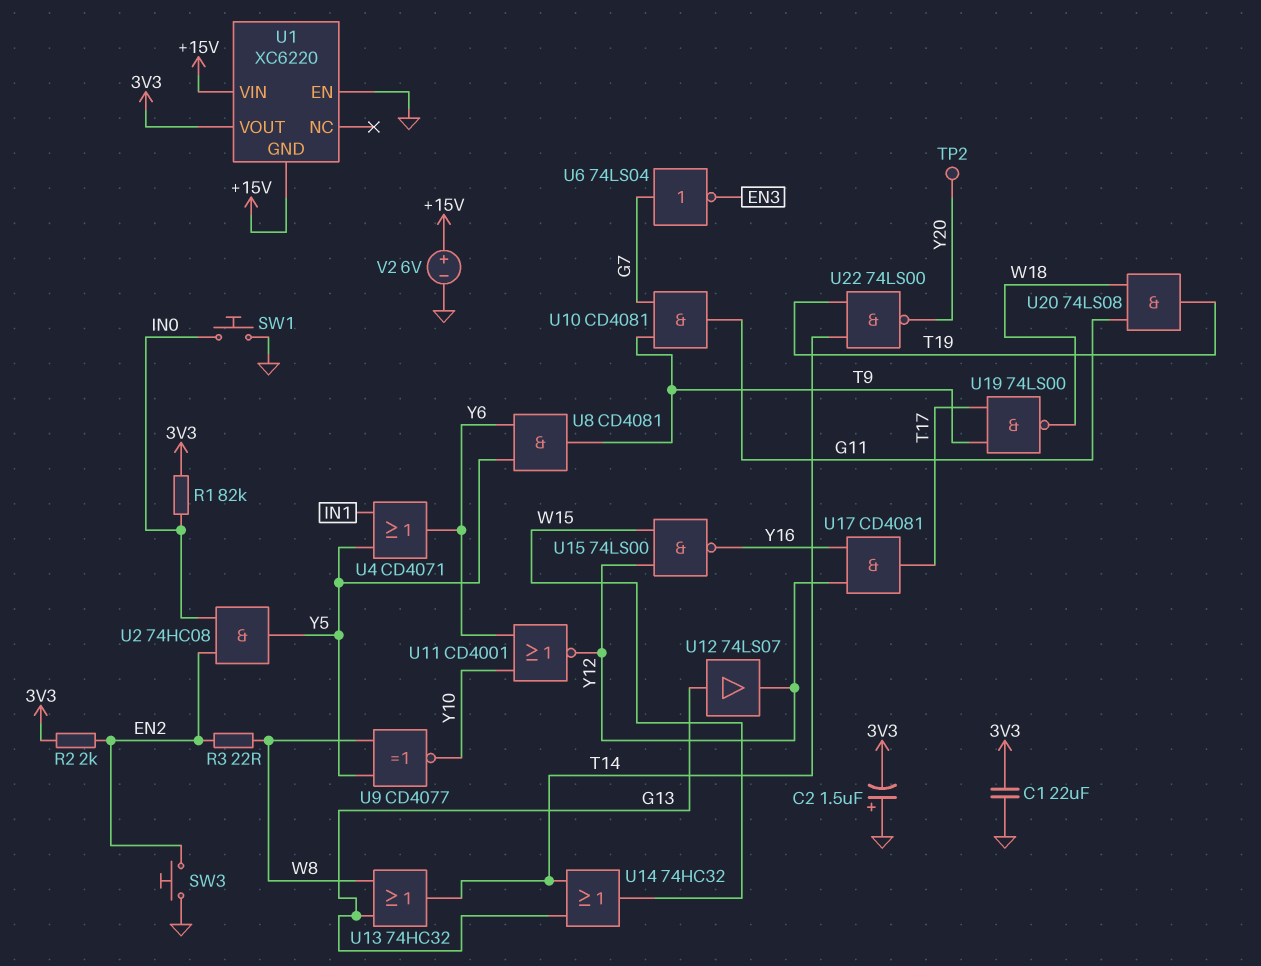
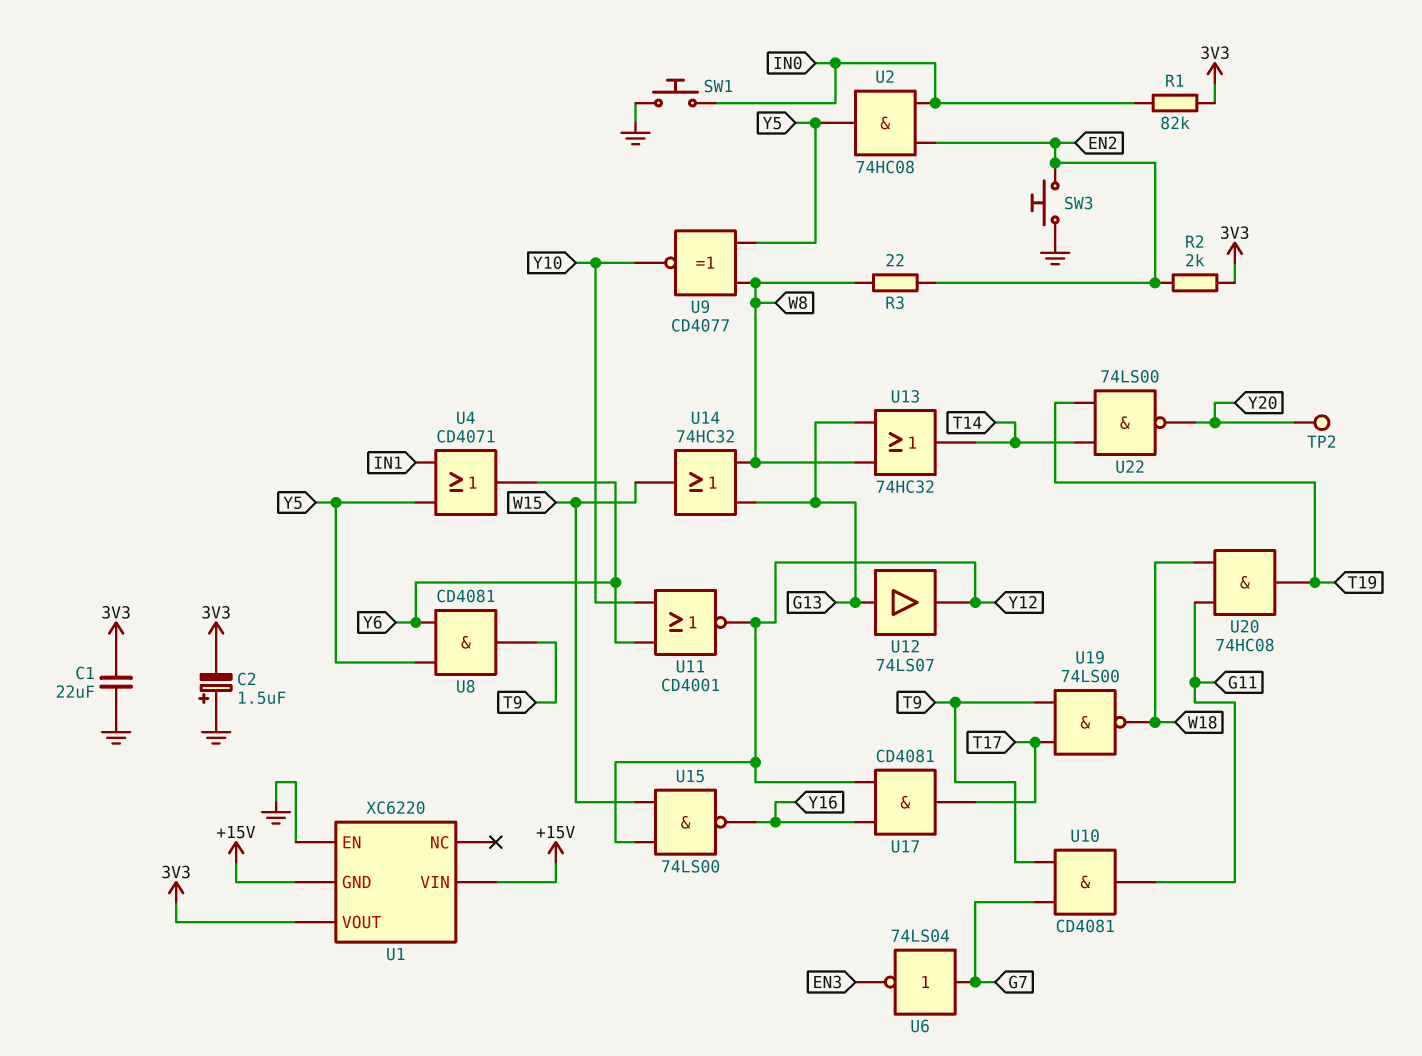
U14: OR 74HC32 (in G13, in T14, out W15) -> OR 74HC32 (in G13, in W8, out W15)
U20: AND 74LS08 (in G11, in W18, out T19) -> AND 74HC08 (in G11, in W18, out T19)
V2: 6V (plus +15V, minus GND) -> none

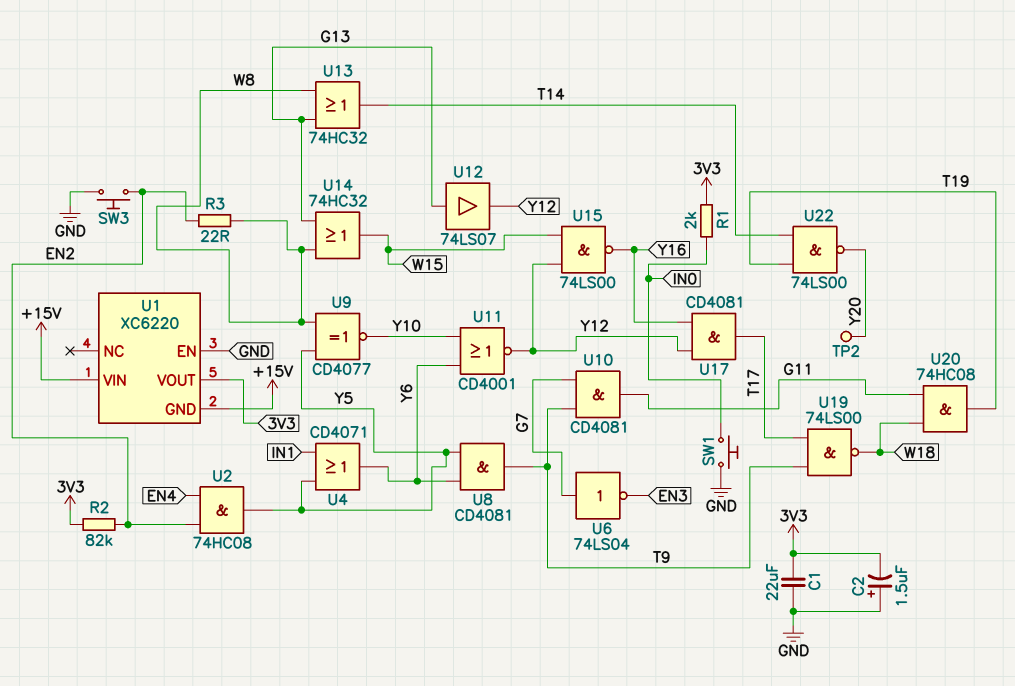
R1: 82k (3V3, IN0) -> 2k (3V3, IN0)
R2: 2k (3V3, EN2) -> 82k (3V3, EN2)
U2: AND 74HC08 (in EN2, in IN0, out Y5) -> AND 74HC08 (in EN2, in EN4, out Y5)

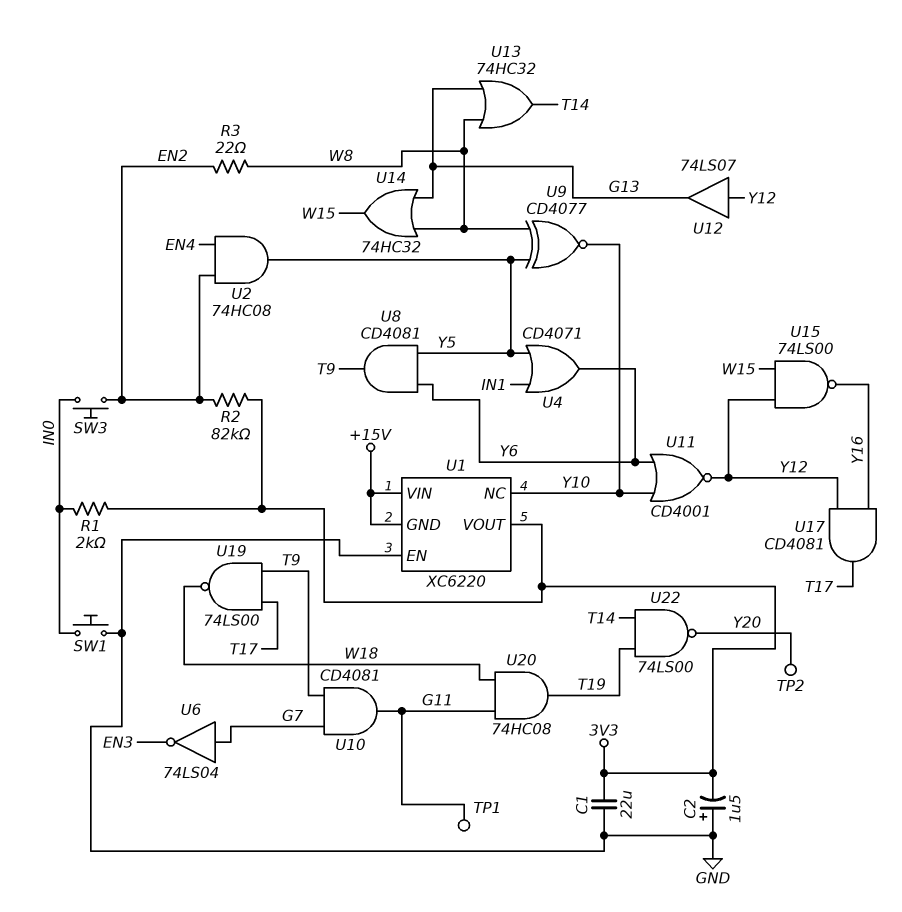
SW3: button (EN2, GND) -> button (EN2, IN0)
TP1: none -> test point (G11)
U1 pin NC: none -> Y10
U12: buffer 74LS07 (in G13, out Y12) -> buffer 74LS07 (in Y12, out G13)

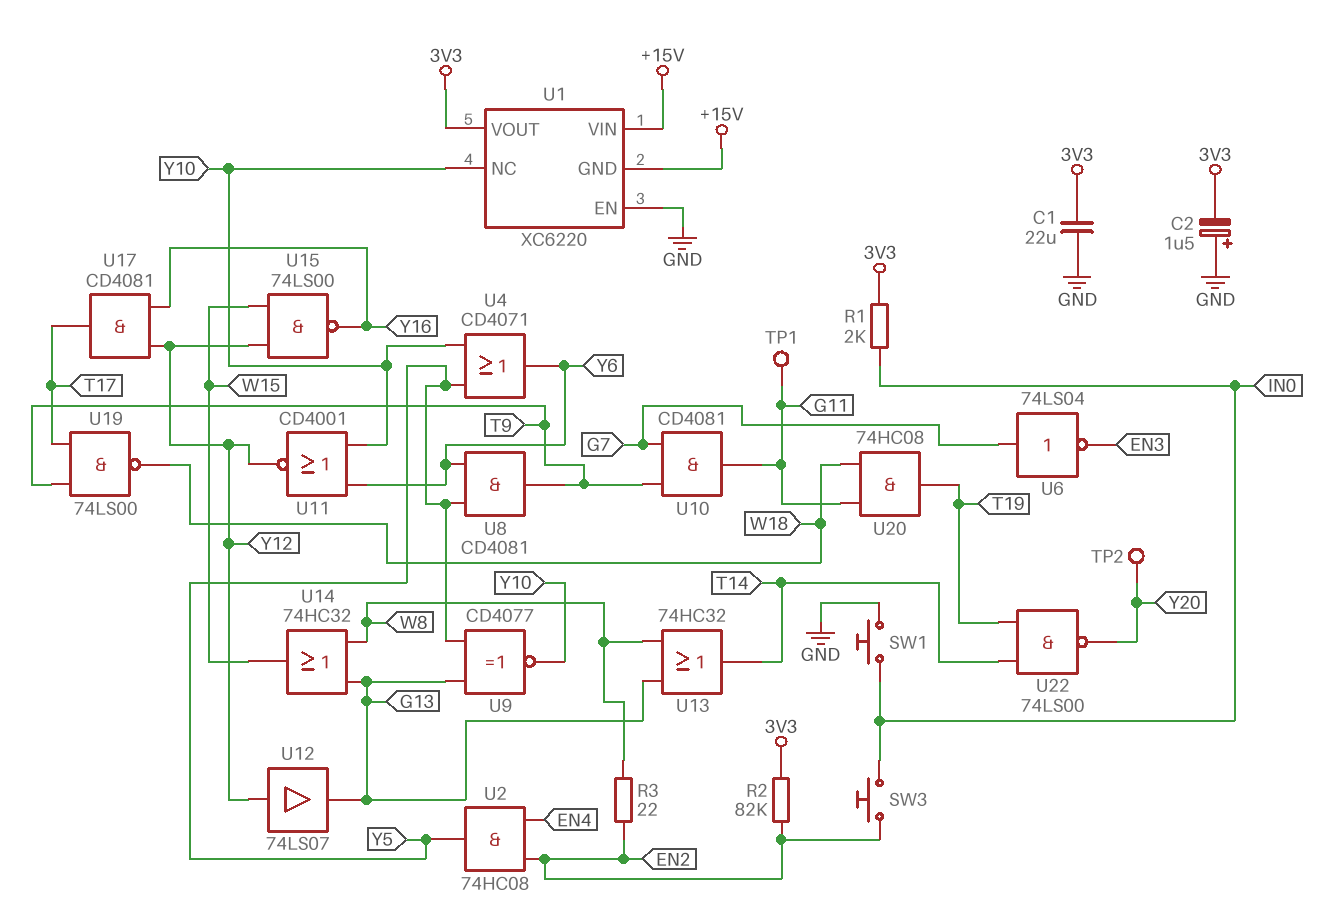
U4: OR CD4071 (in IN1, in Y5, out Y6) -> OR CD4071 (in Y5, in Y10, out Y6)
U9: XNOR CD4077 (in W8, in Y5, out Y10) -> XNOR CD4077 (in G13, in Y5, out Y10)

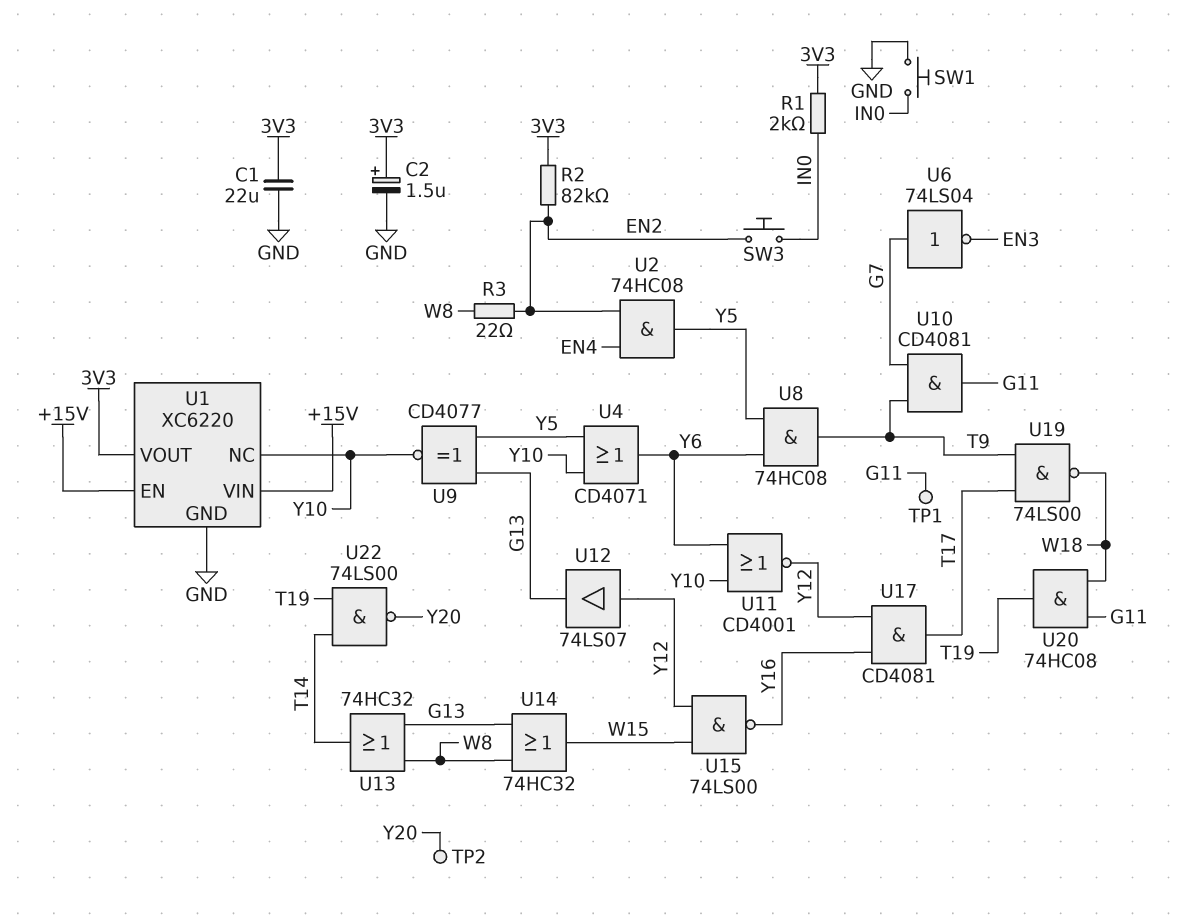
C2: 1.5uF (plus GND, minus 3V3) -> 1.5uF (plus 3V3, minus GND)
U1 pin EN: GND -> +15V
U1 pin GND: +15V -> GND
U8: AND CD4081 (in Y5, in Y6, out T9) -> AND 74HC08 (in Y5, in Y6, out T9)

